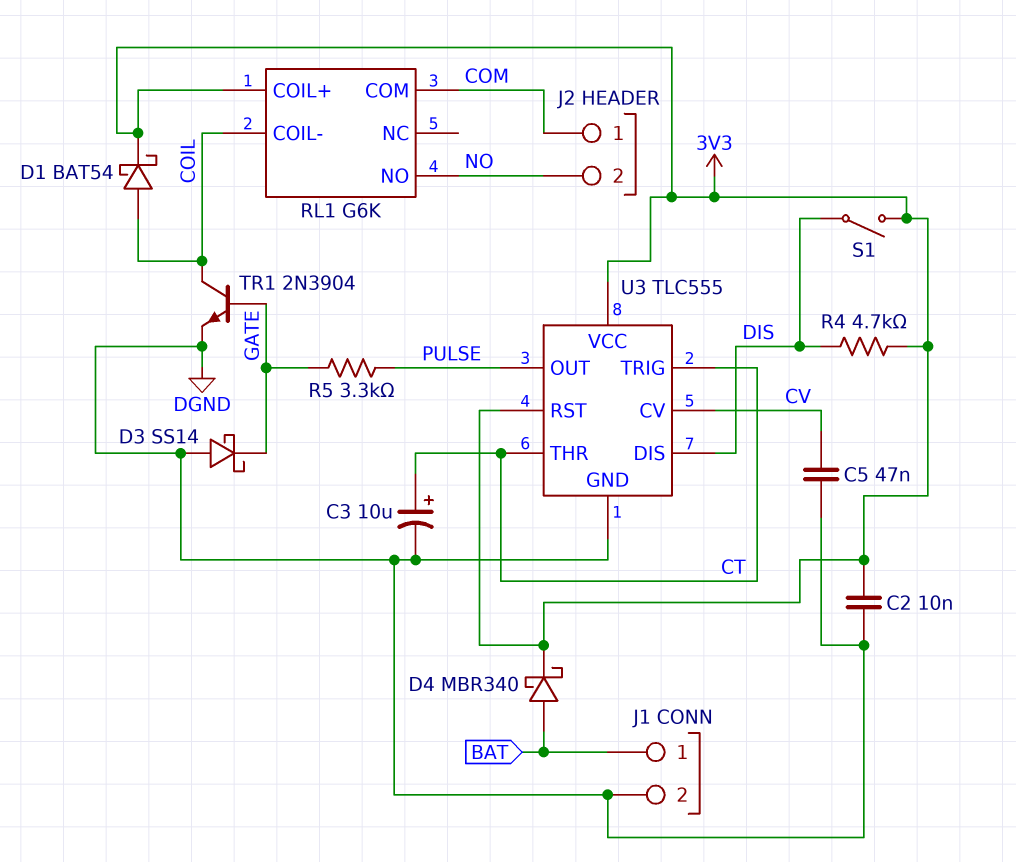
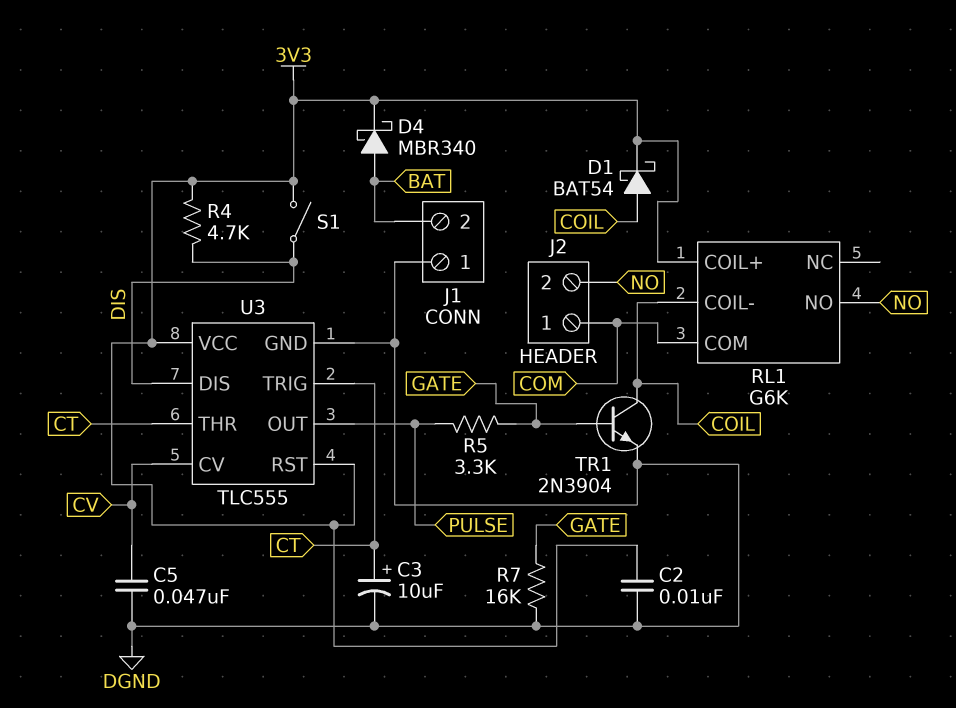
D3: schottky SS14 (A DGND, K GATE) -> none
J1 pin 1: BAT -> DGND
J1 pin 2: DGND -> BAT
R7: none -> 16k (DGND, GATE)

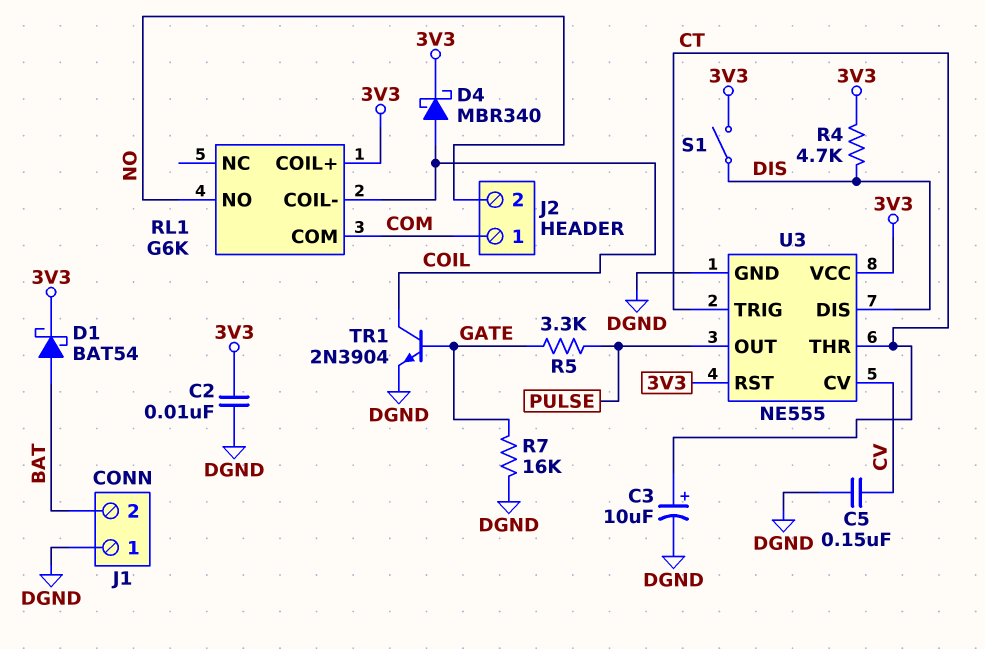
C5: 47nF (CV, DGND) -> 150nF (CV, DGND)
D1: schottky BAT54 (A COIL, K 3V3) -> schottky BAT54 (A BAT, K 3V3)
D4: schottky MBR340 (A BAT, K 3V3) -> schottky MBR340 (A COIL, K 3V3)
U3: TLC555 -> NE555

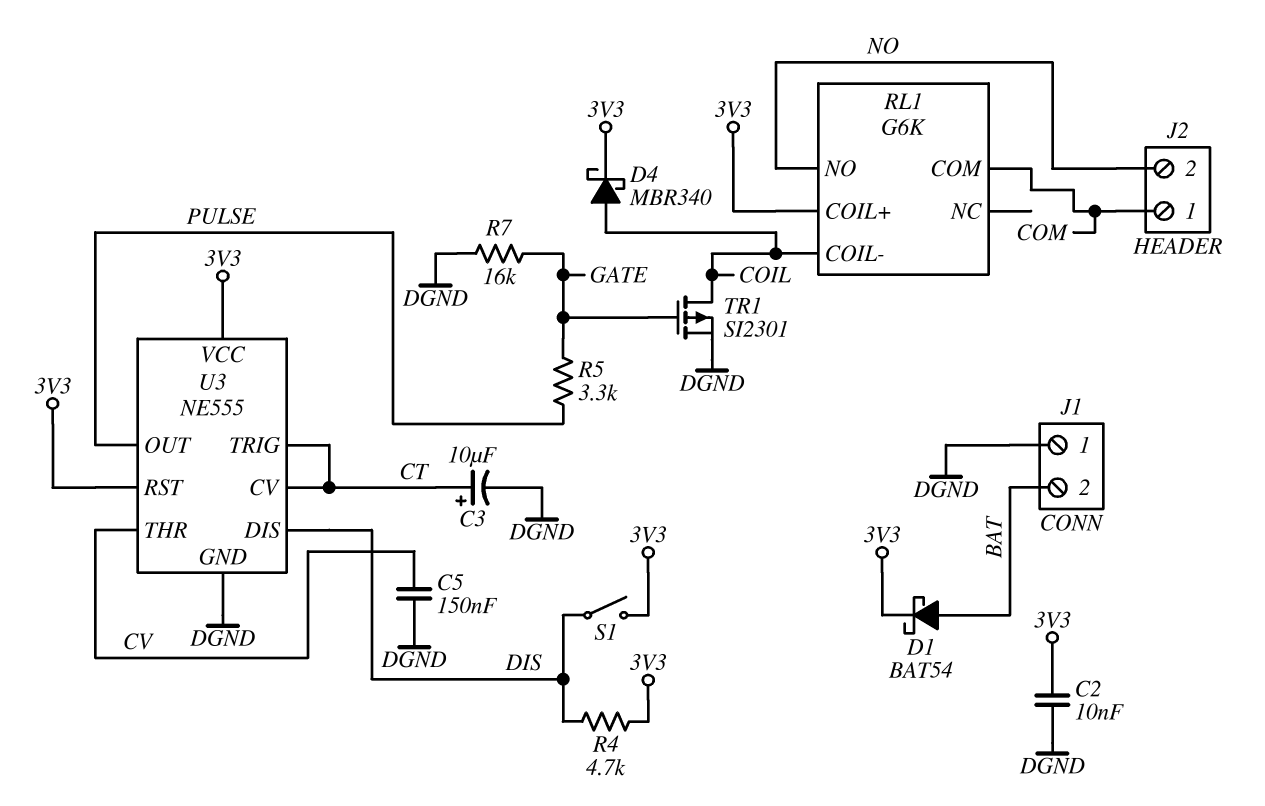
TR1: NPN 2N3904 (B GATE, C COIL, E DGND) -> PMOS SI2301 (G GATE, D COIL, S DGND)
U3 pin CV: CV -> CT
U3 pin THR: CT -> CV

